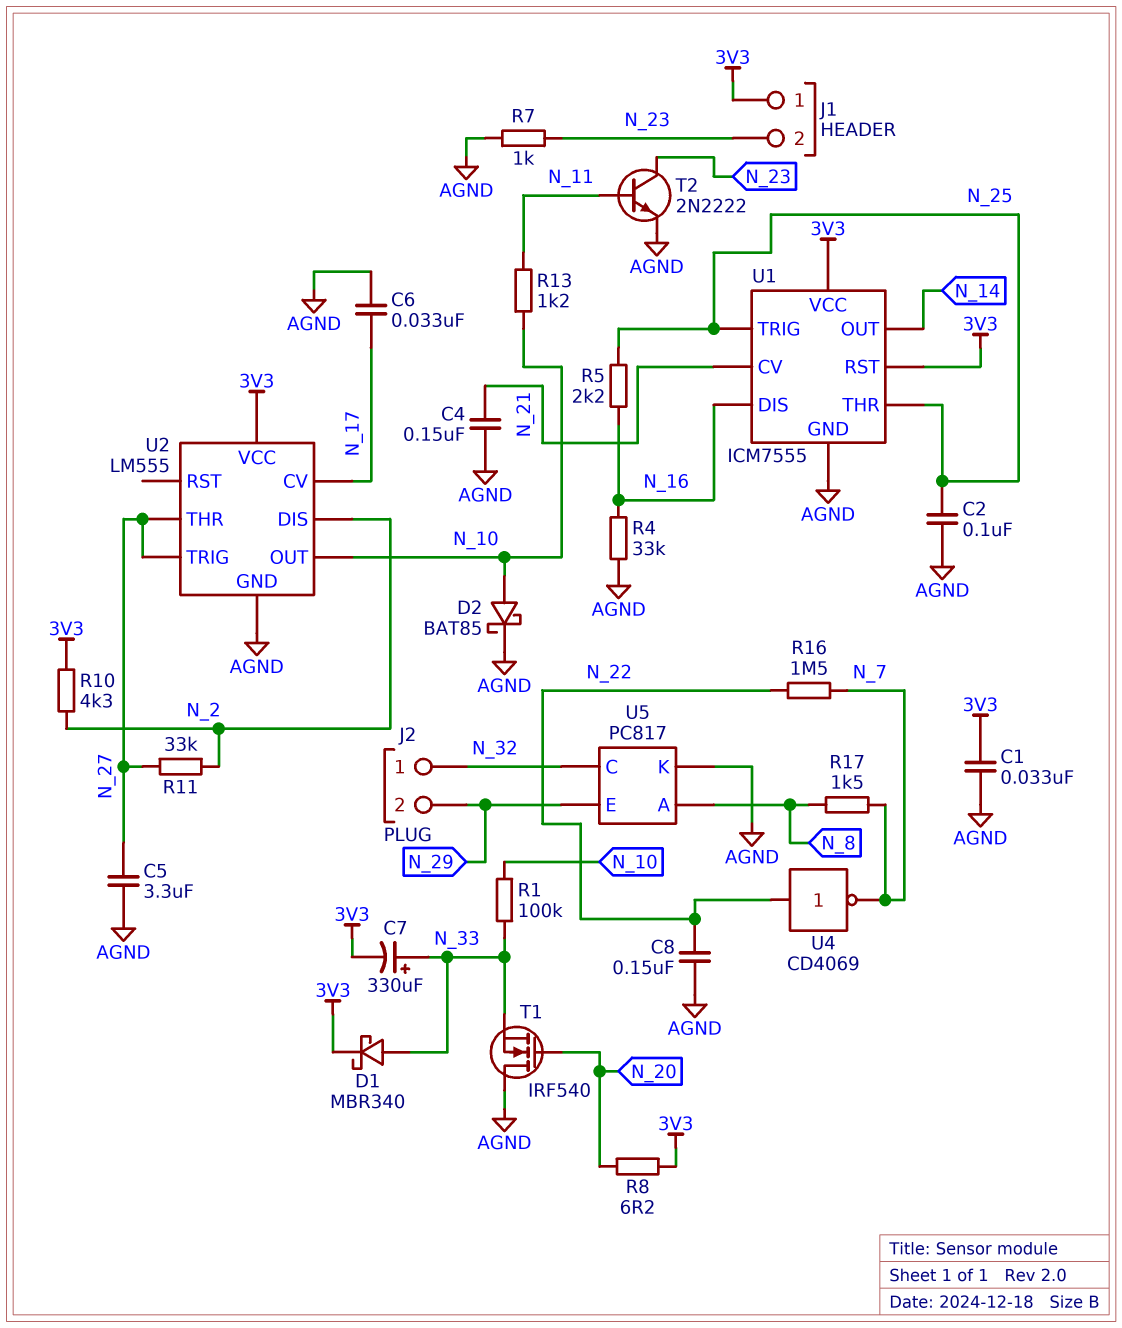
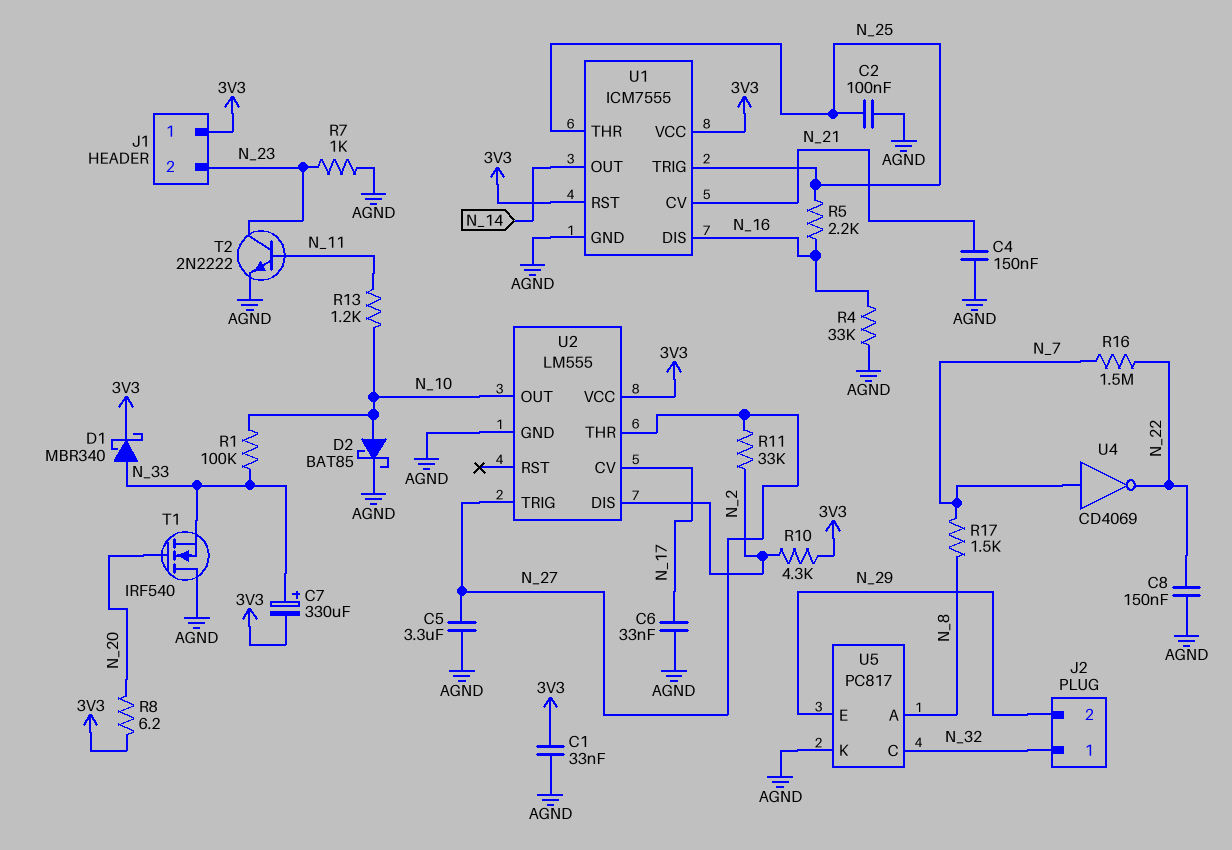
U4: NOT CD4069 (in N_22, out N_7) -> NOT CD4069 (in N_7, out N_22)

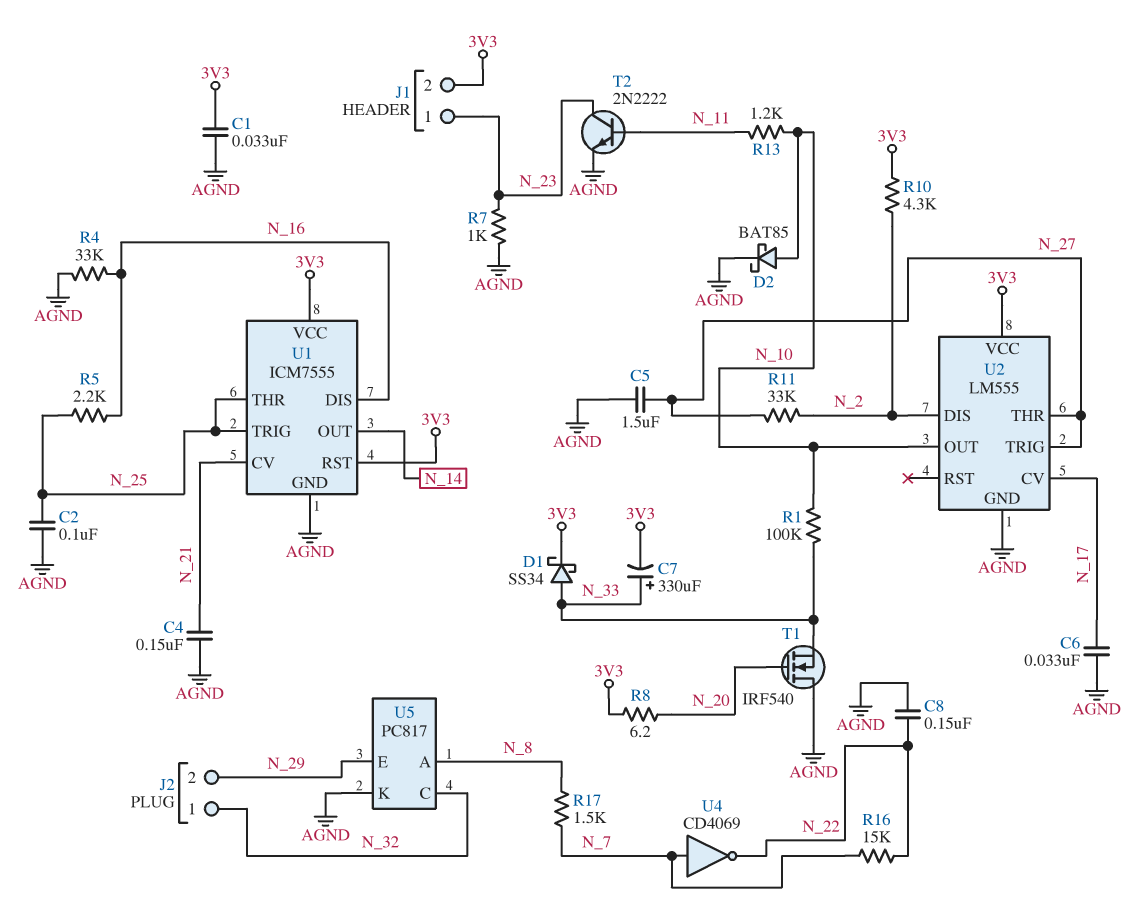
C5: 3.3uF (AGND, N_27) -> 1.5uF (AGND, N_27)
D1: schottky MBR340 (A N_33, K 3V3) -> schottky SS34 (A N_33, K 3V3)
J1 pin 1: 3V3 -> N_23
J1 pin 2: N_23 -> 3V3
R16: 1.5M (N_7, N_22) -> 15k (N_7, N_22)

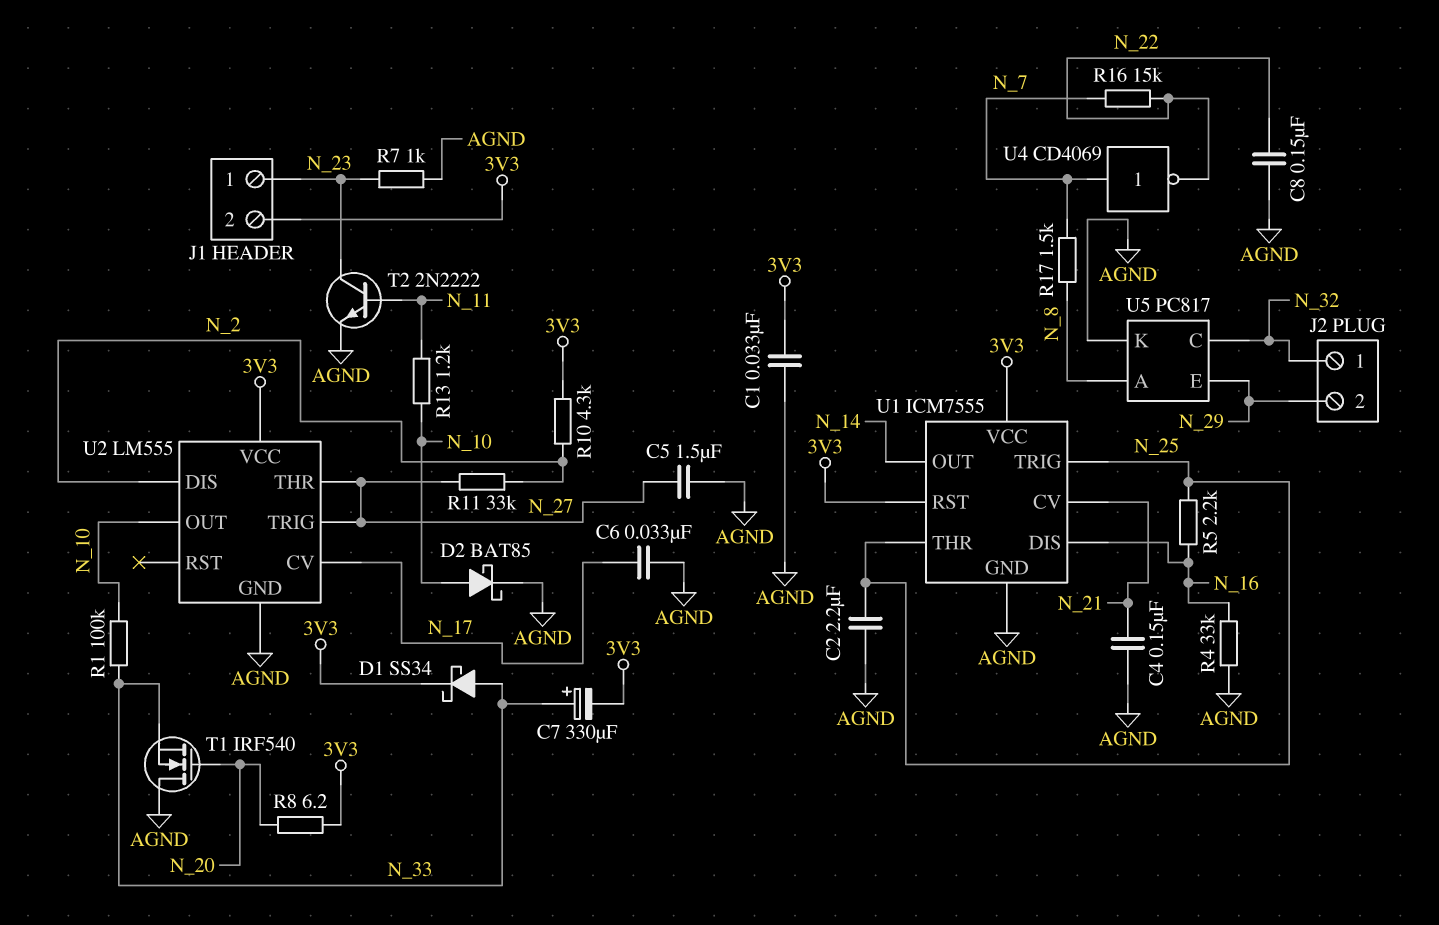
C2: 100nF (AGND, N_25) -> 2.2uF (AGND, N_25)

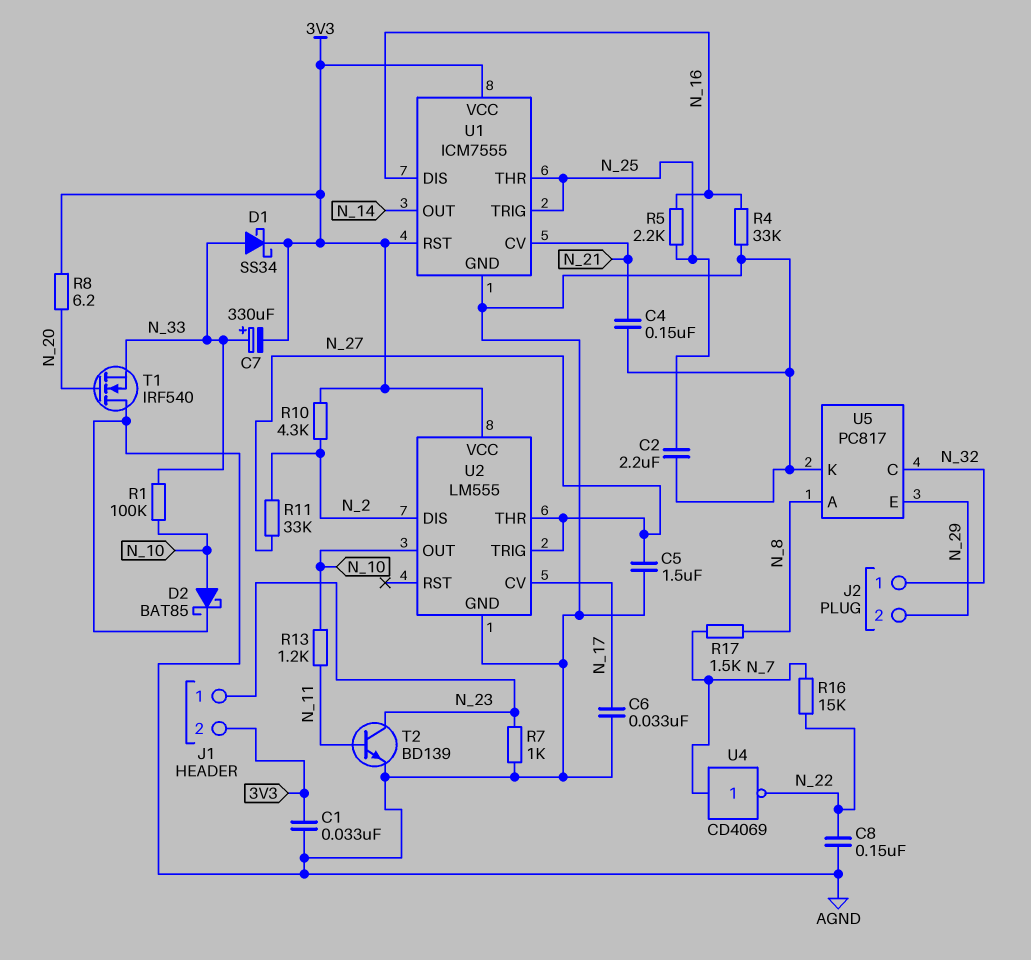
T2: NPN 2N2222 (B N_11, C N_23, E AGND) -> NPN BD139 (B N_11, C N_23, E AGND)

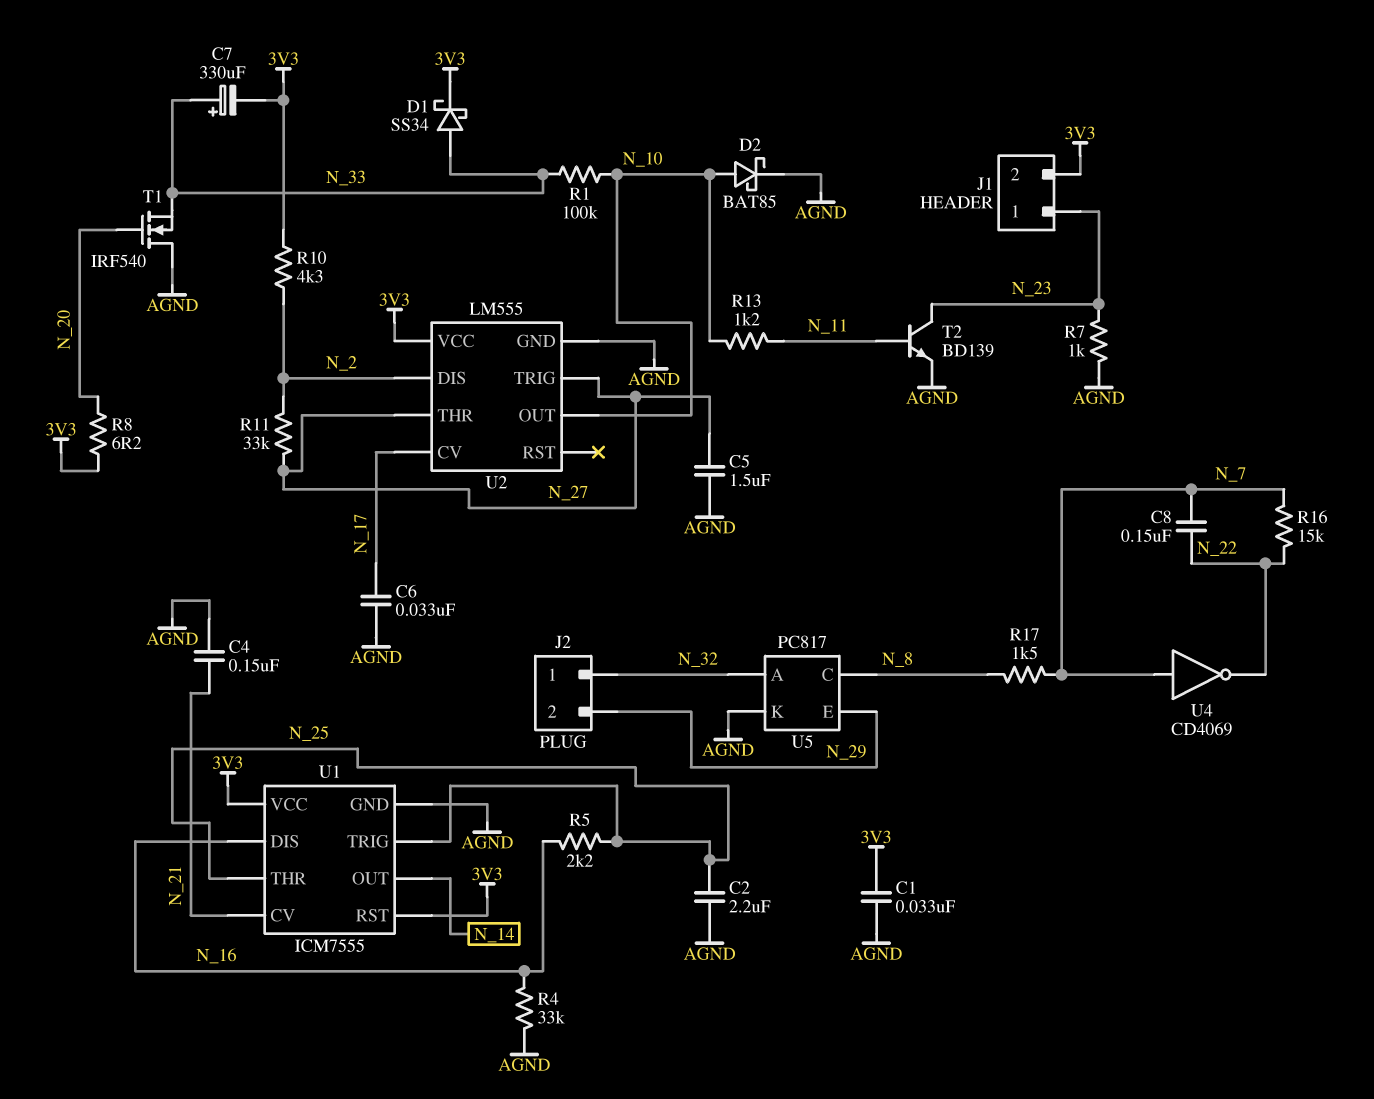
C8: 150nF (AGND, N_22) -> 150nF (N_7, N_22)
U5 pin A: N_8 -> N_32
U5 pin C: N_32 -> N_8

